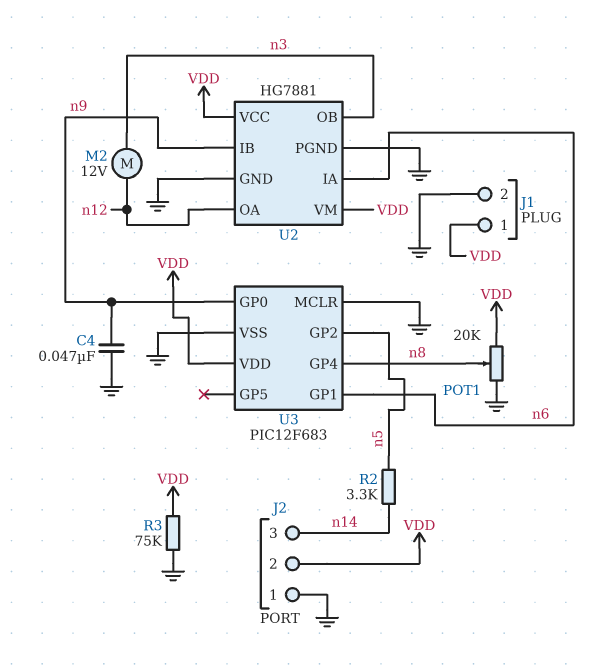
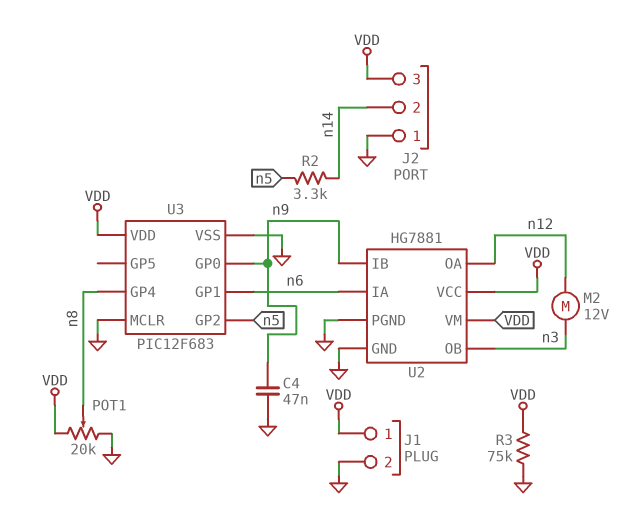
J2 pin 2: VDD -> n14
J2 pin 3: n14 -> VDD

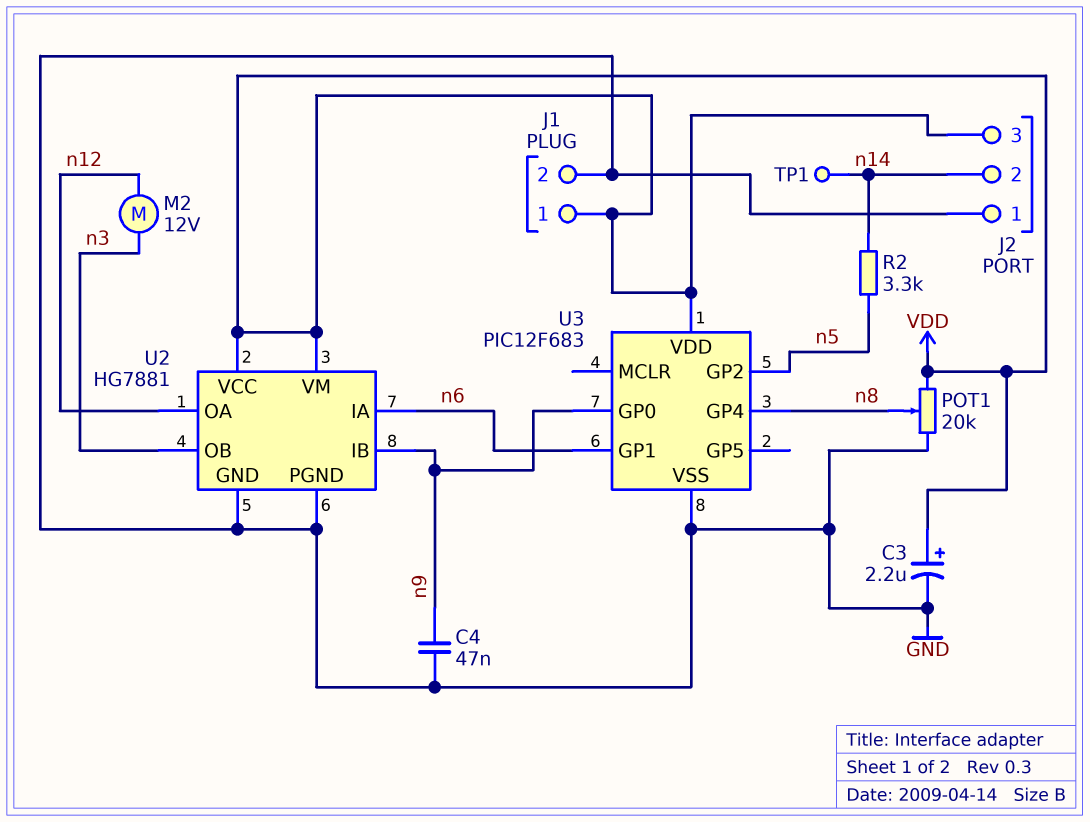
C3: none -> 2.2uF (plus VDD, minus GND)
R3: 75k (GND, VDD) -> none
TP1: none -> test point (n14)
U3 pin MCLR: GND -> none

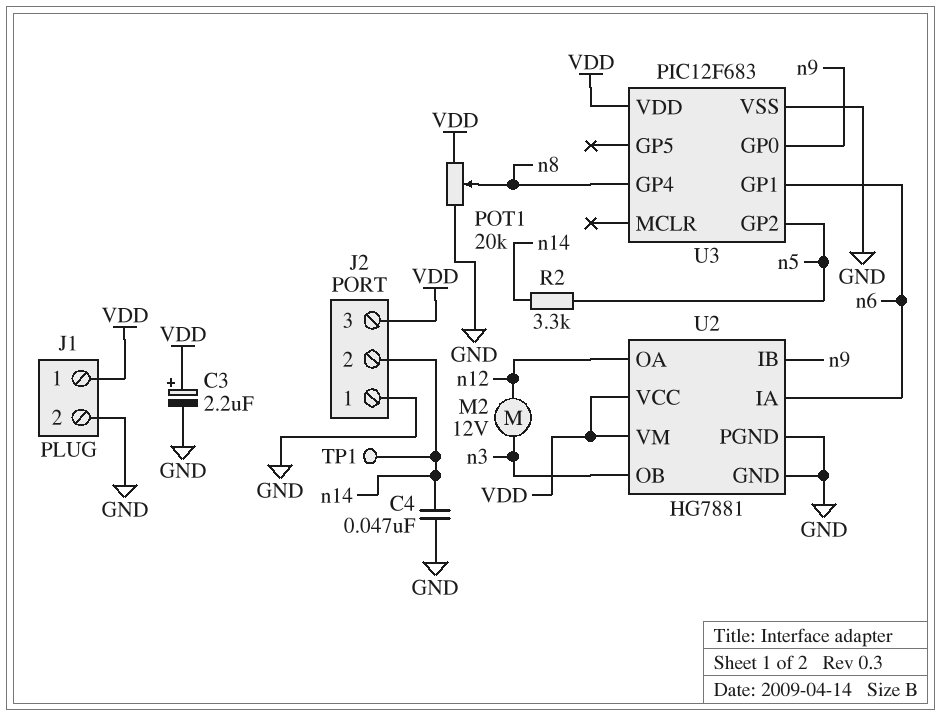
C4: 47nF (GND, n9) -> 47nF (GND, n14)

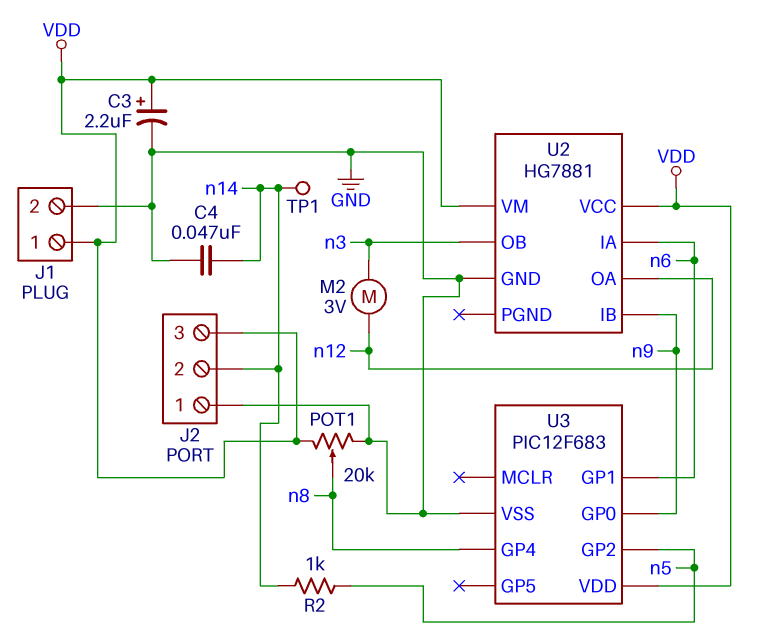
M2: motor 12V (n3, n12) -> motor 3V (n3, n12)
R2: 3.3k (n5, n14) -> 1k (n5, n14)
U2 pin PGND: GND -> none

